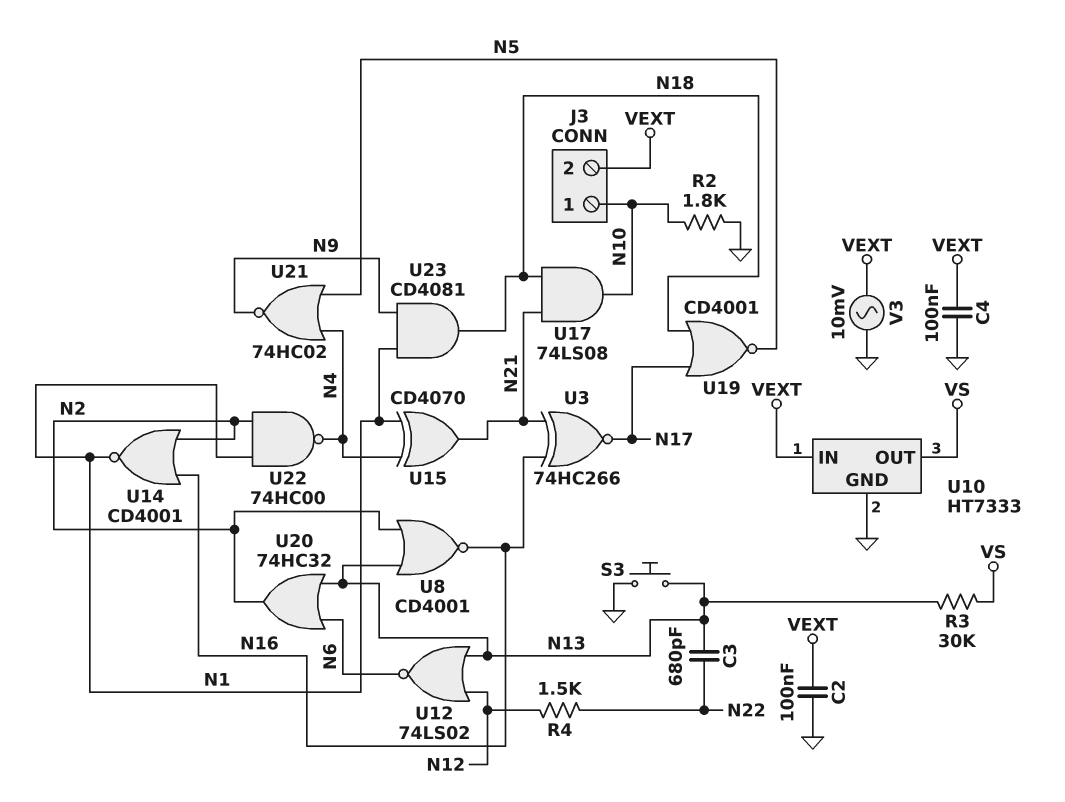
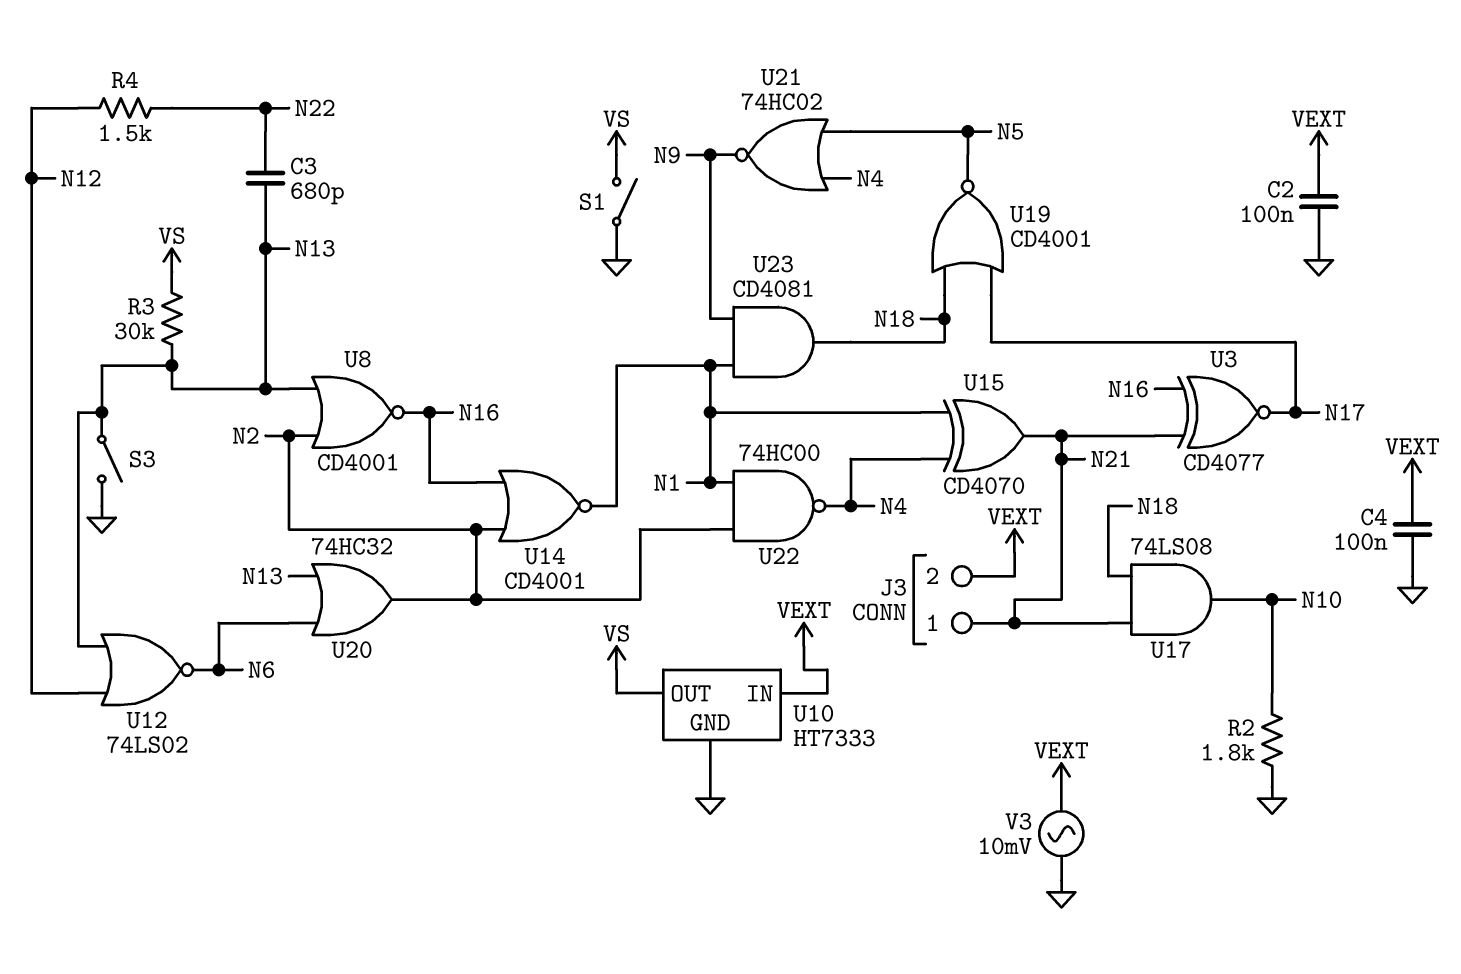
J3 pin 1: N10 -> N21
S1: none -> switch (GND, VS)
S3: button (GND, N13) -> switch (GND, N13)
U3: XNOR 74HC266 (in N16, in N21, out N17) -> XNOR CD4077 (in N16, in N21, out N17)

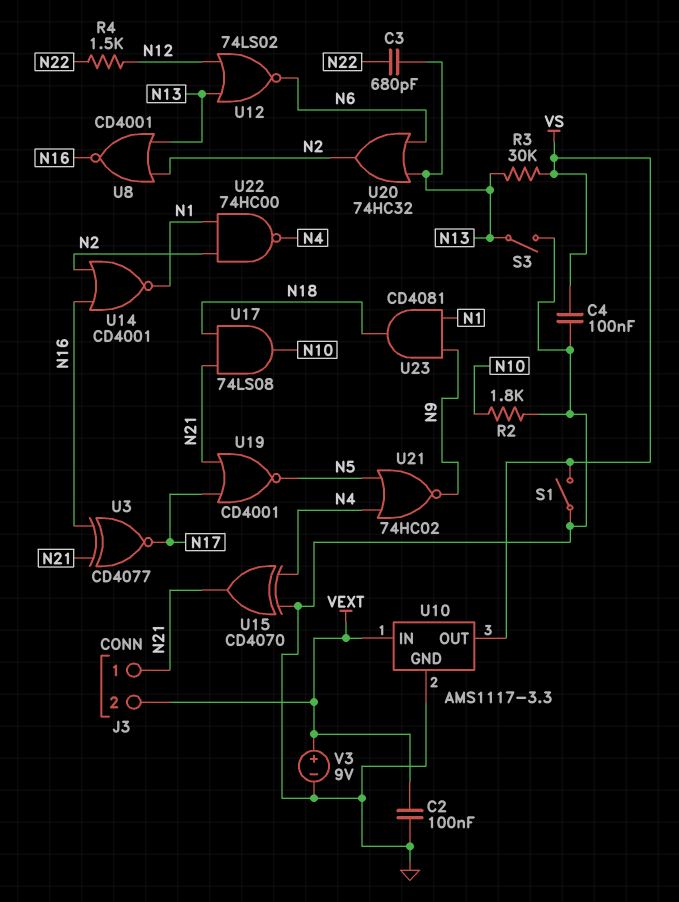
C4: 100nF (GND, VEXT) -> 100nF (GND, VS)
U10: HT7333 -> AMS1117-3.3
U15: XOR CD4070 (in N1, in N4, out N21) -> XOR CD4070 (in GND, in N4, out N21)
U19: NOR CD4001 (in N17, in N18, out N5) -> NOR CD4001 (in N17, in N21, out N5)
V3: AC 10mV (GND, VEXT) -> 9V (plus VEXT, minus GND)

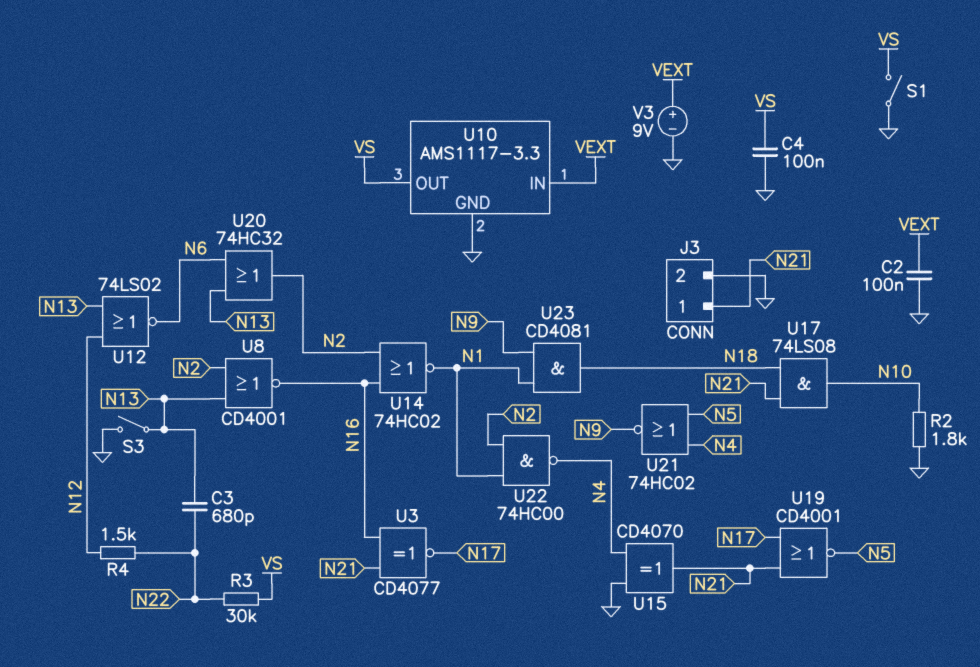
J3 pin 2: VEXT -> GND
R3: 30k (N13, VS) -> 30k (N22, VS)
U14: NOR CD4001 (in N2, in N16, out N1) -> NOR 74HC02 (in N2, in N16, out N1)

